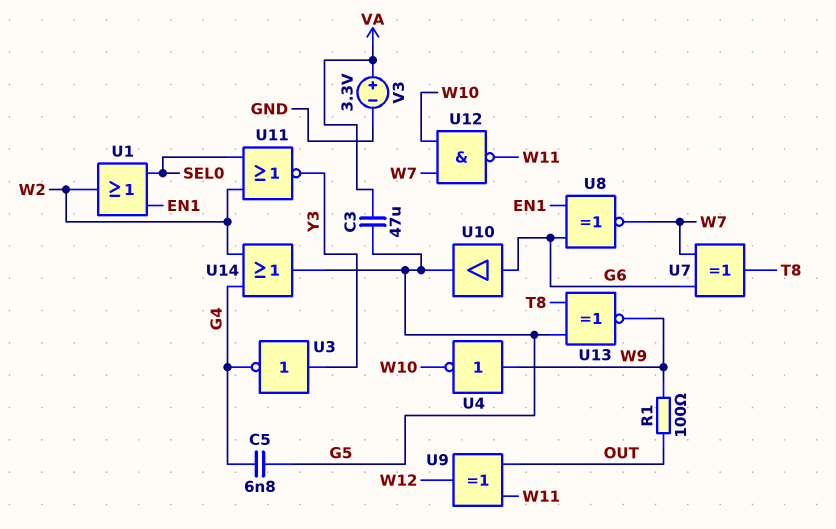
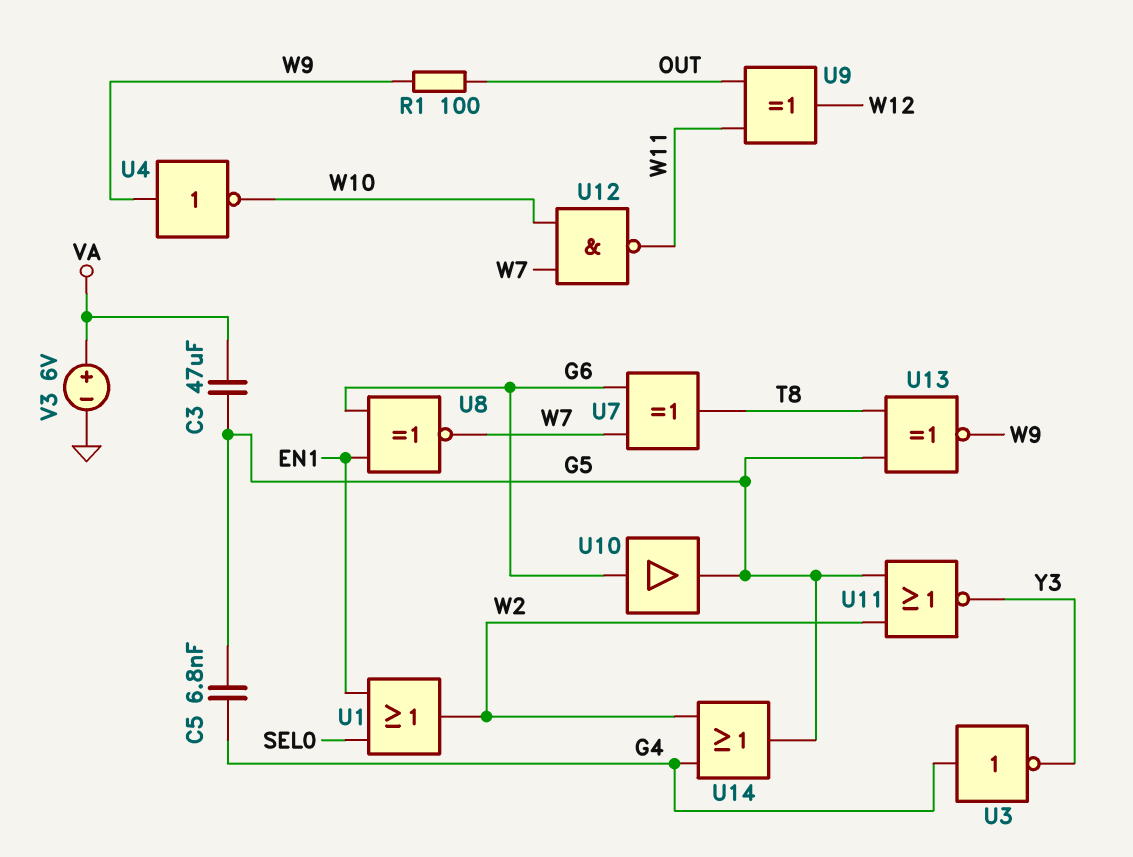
U3: NOT (in Y3, out G4) -> NOT (in G4, out Y3)
U11: NOR (in SEL0, in W2, out Y3) -> NOR (in G5, in W2, out Y3)
V3: 3.3V (plus VA, minus GND) -> 6V (plus VA, minus GND)

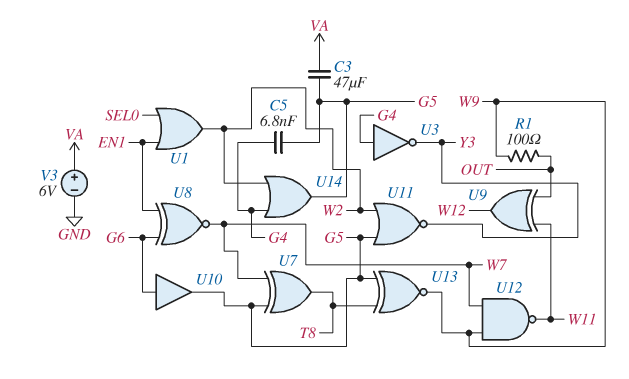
U4: NOT (in W9, out W10) -> none
U7: XOR (in G6, in W7, out T8) -> XOR (in G5, in W7, out T8)
U12: NAND (in W7, in W10, out W11) -> NAND (in W7, in W9, out W11)

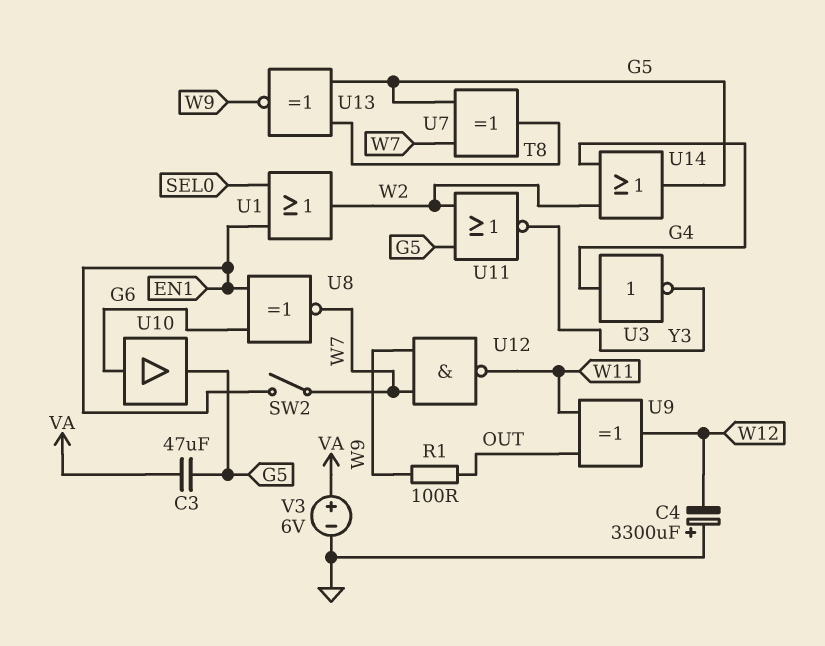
C4: none -> 3300uF (plus GND, minus W12)
C5: 6.8nF (G4, G5) -> none
SW2: none -> switch (EN1, W7)

